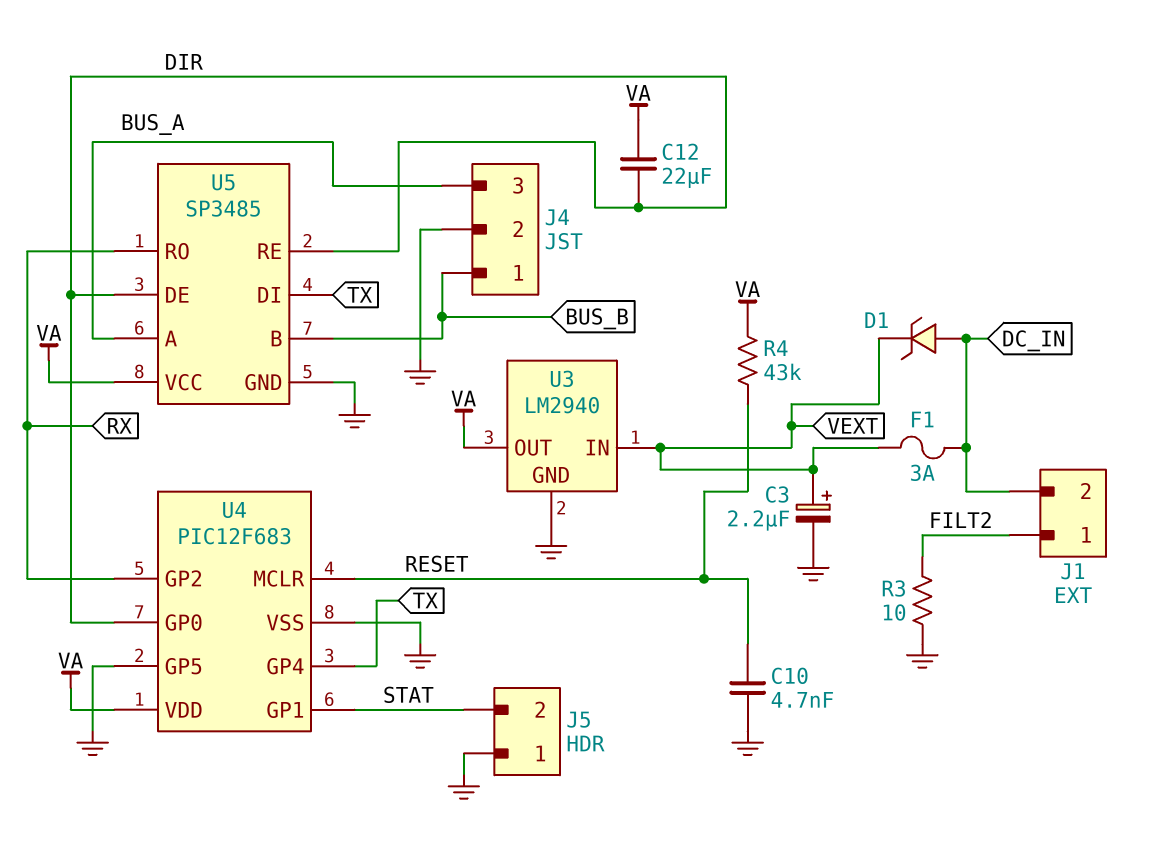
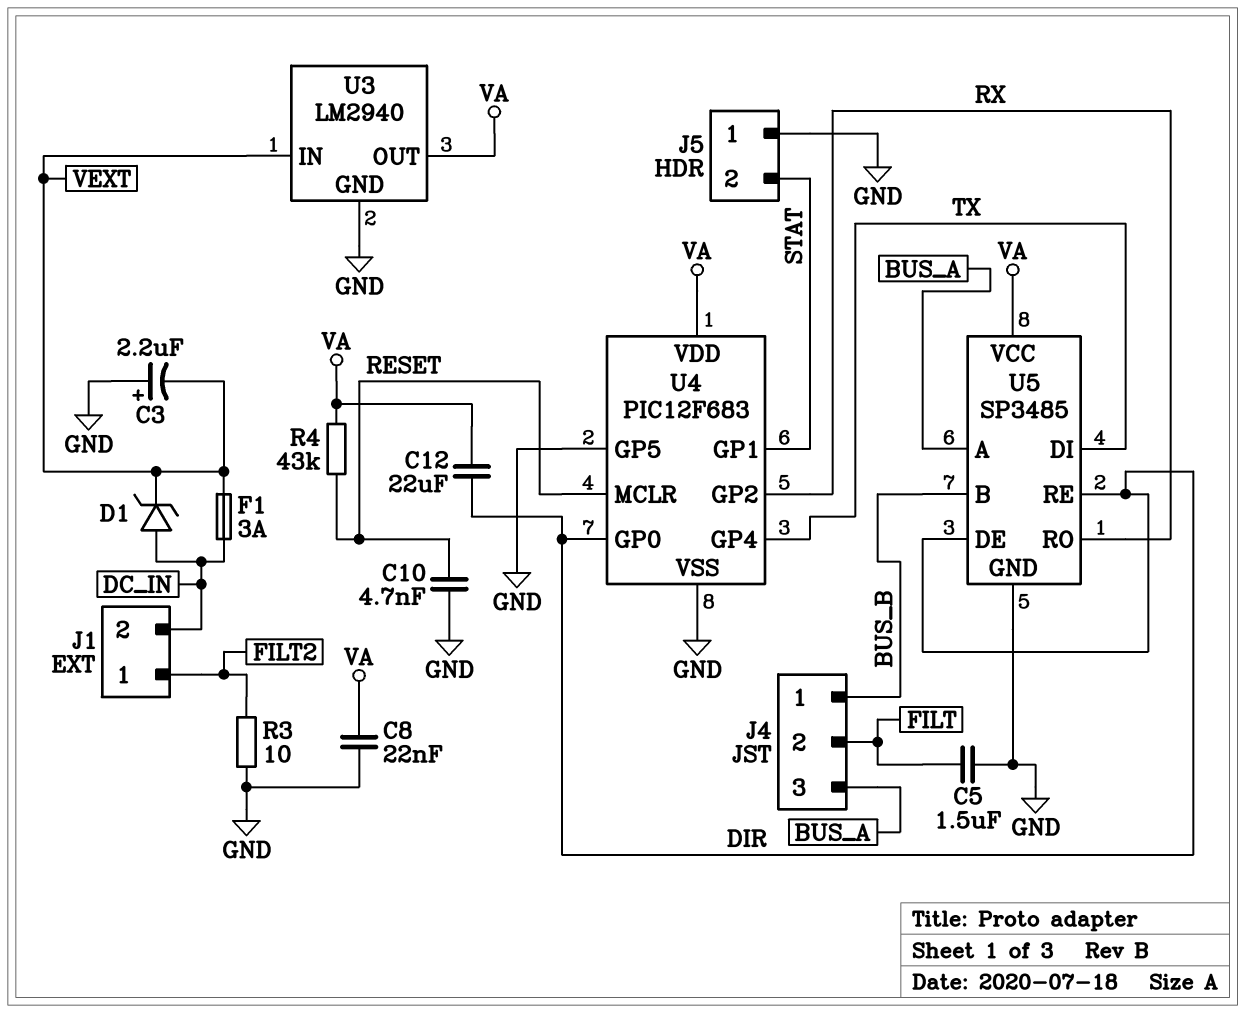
C3: 2.2uF (plus VEXT, minus GND) -> 2.2uF (plus GND, minus VEXT)
C5: none -> 1.5uF (FILT, GND)
C8: none -> 22nF (GND, VA)
J4 pin 2: GND -> FILT

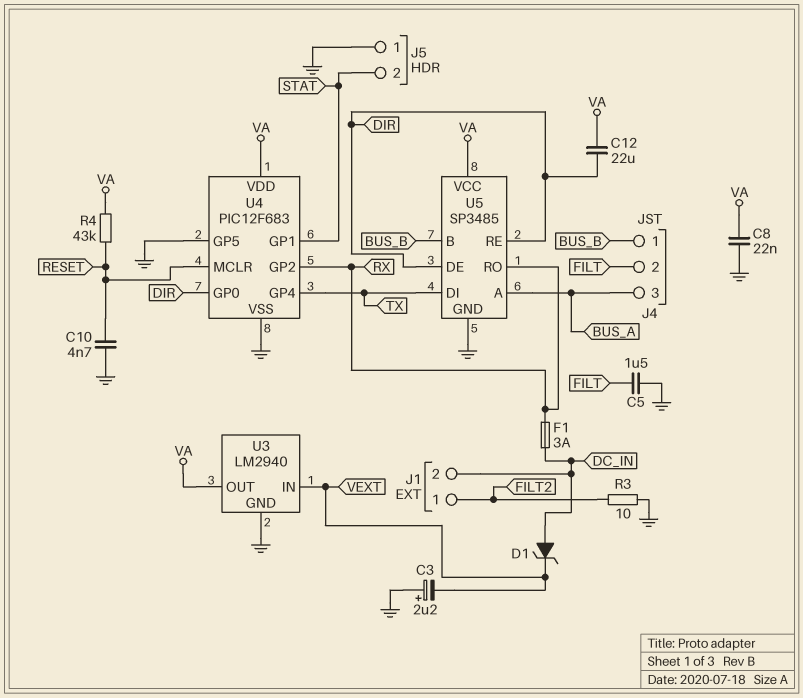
F1: 3A (DC_IN, VEXT) -> 3A (DC_IN, RX)

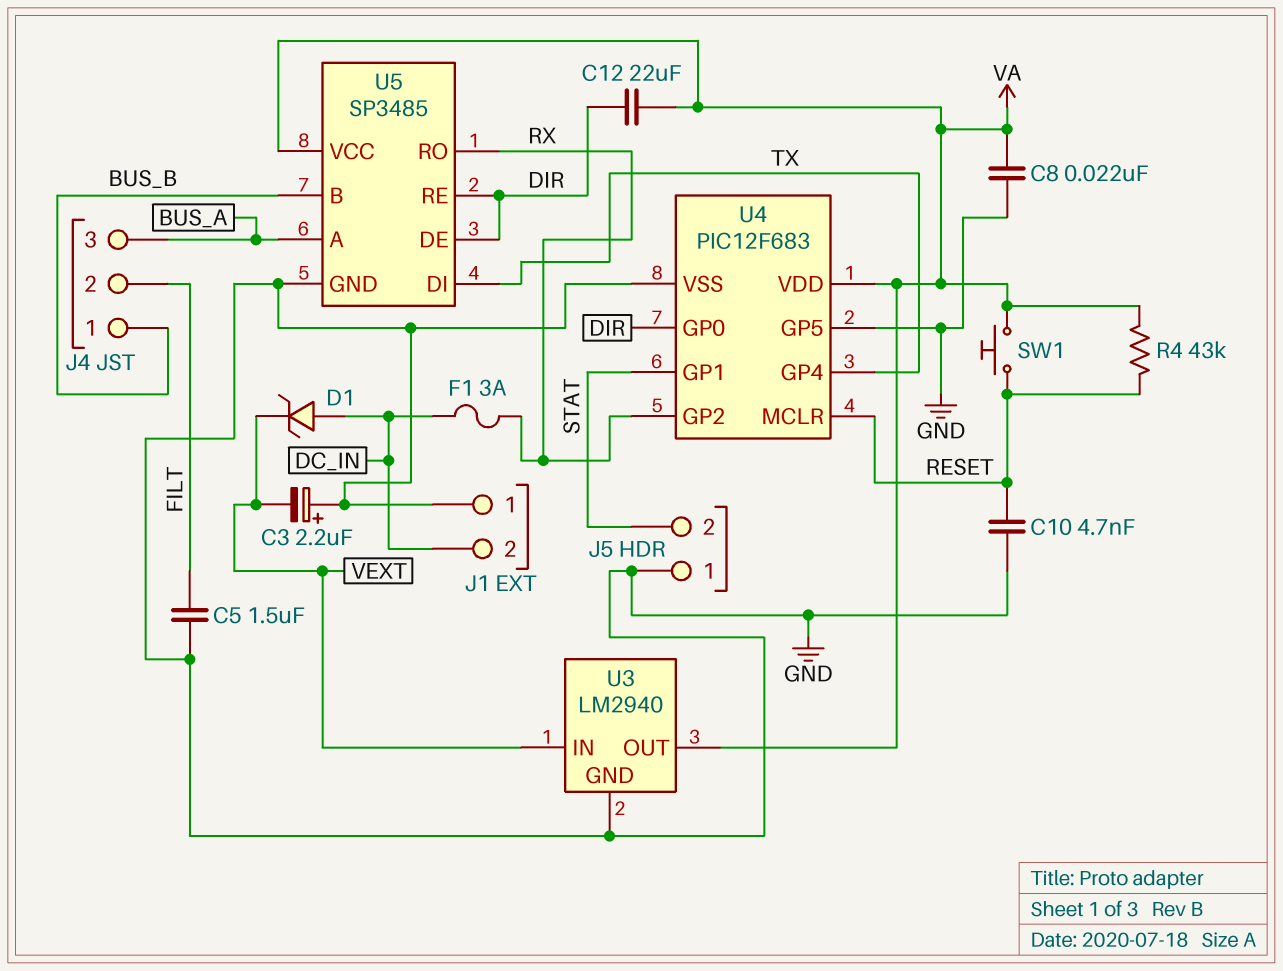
J1 pin 1: FILT2 -> GND
R3: 10 (FILT2, GND) -> none
SW1: none -> button (RESET, VA)

